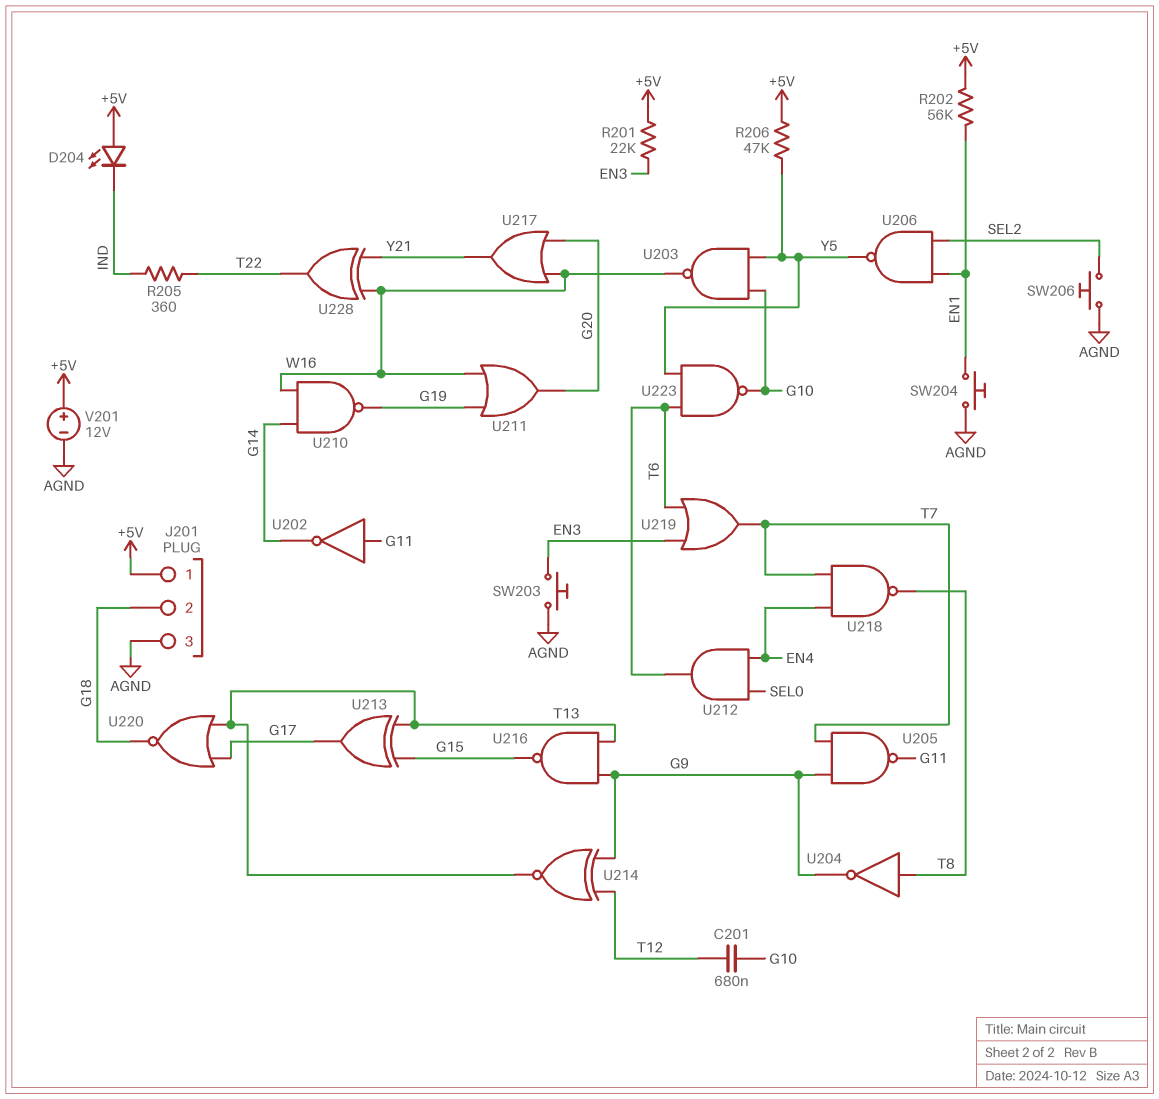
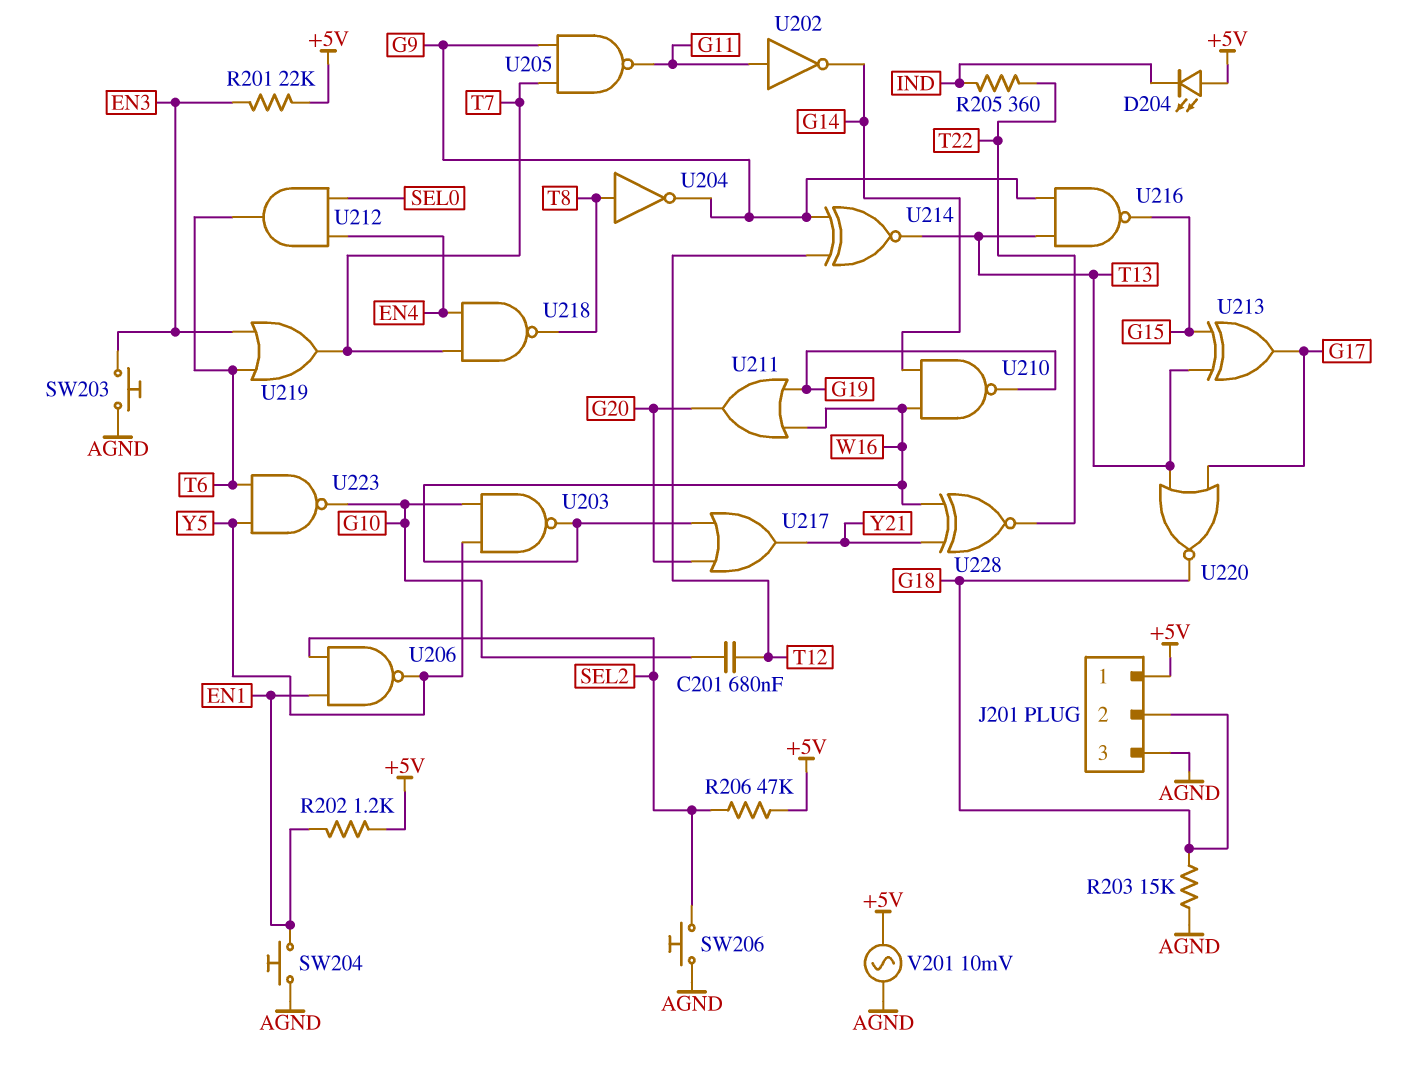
R202: 56k (+5V, EN1) -> 1.2k (+5V, EN1)
R203: none -> 15k (AGND, G18)
R206: 47k (+5V, Y5) -> 47k (+5V, SEL2)
U228: XOR (in W16, in Y21, out T22) -> XNOR (in W16, in Y21, out T22)
V201: 12V (plus +5V, minus AGND) -> AC 10mV (+5V, AGND)

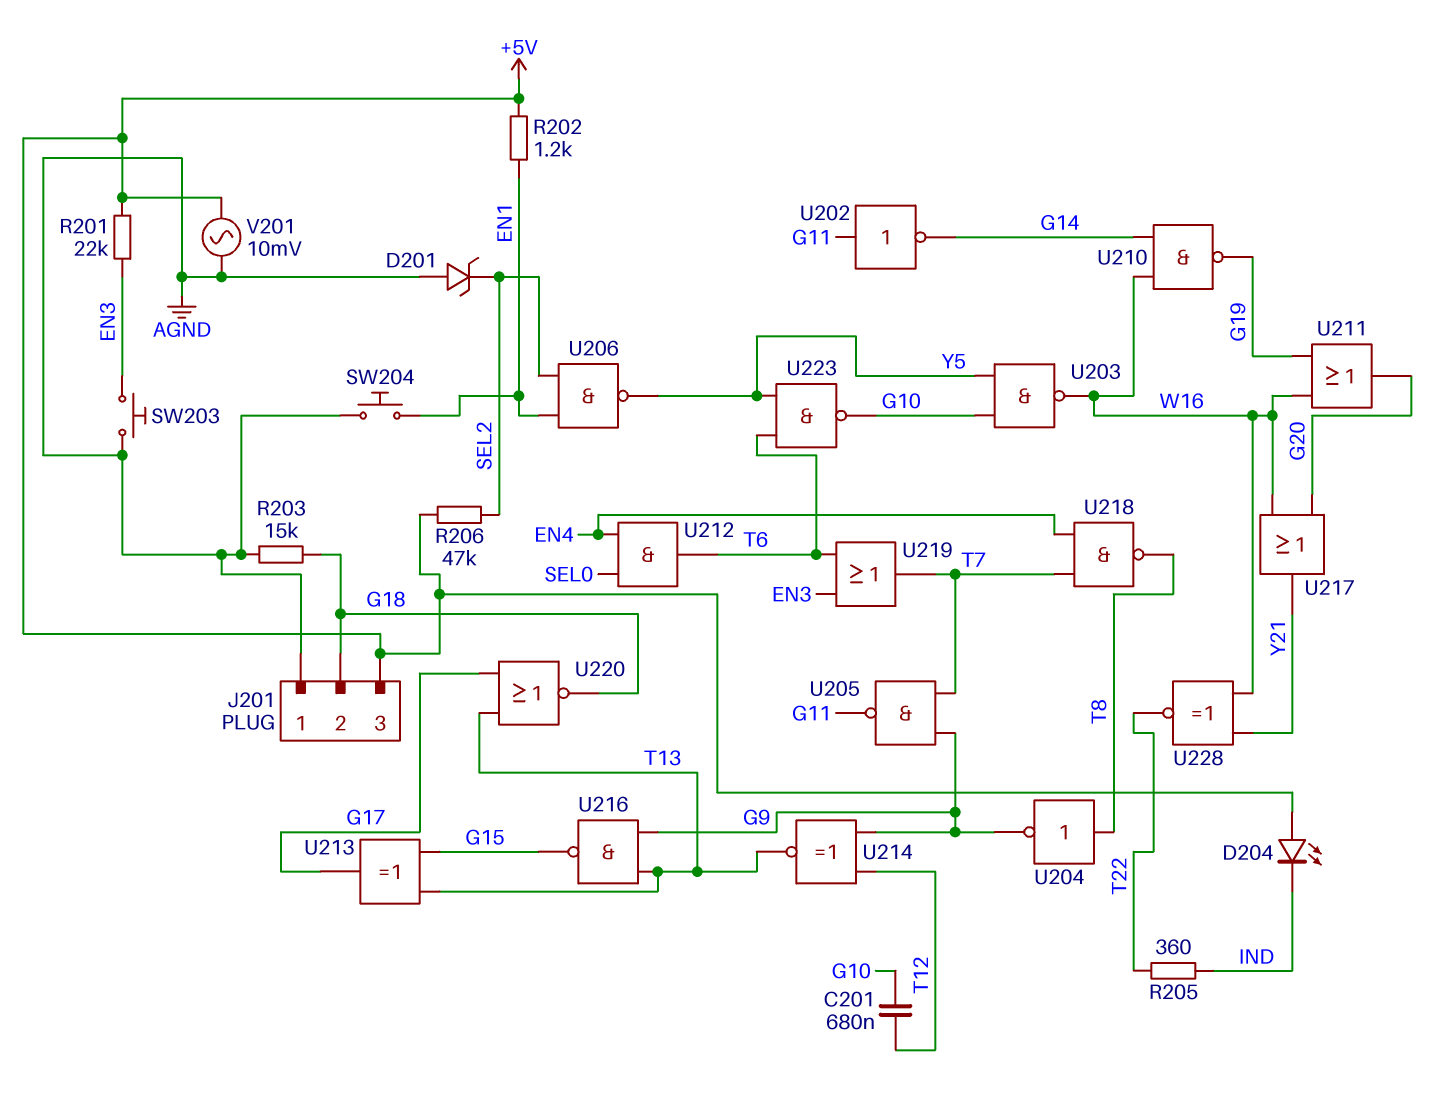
D201: none -> zener (A AGND, K SEL2)
J201 pin 1: +5V -> AGND
J201 pin 3: AGND -> +5V
SW206: button (AGND, SEL2) -> none

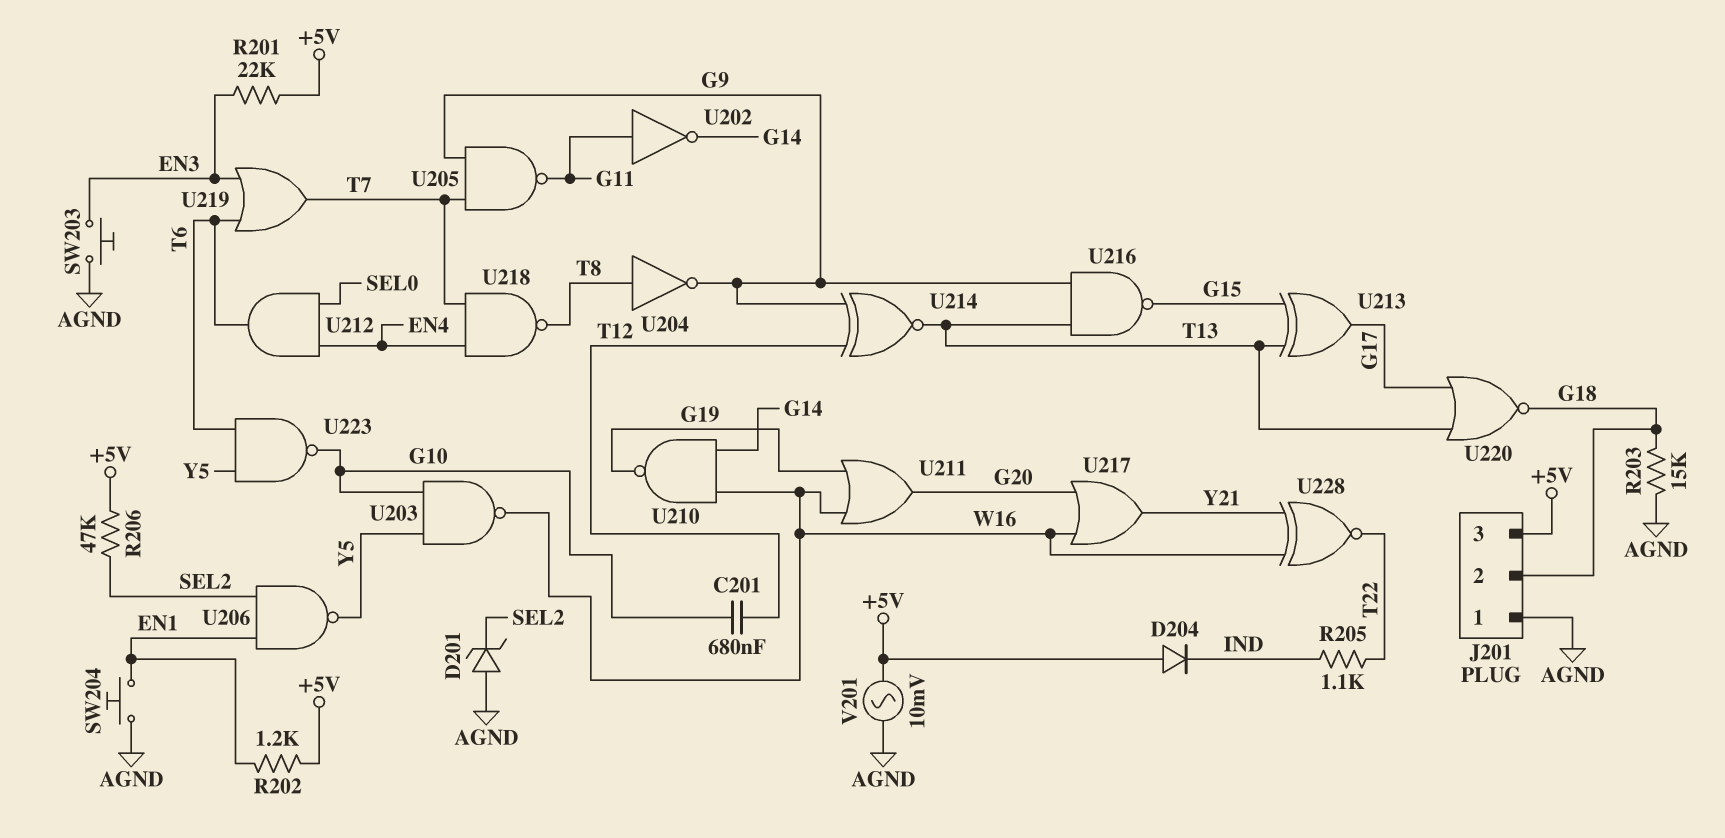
D204: LED (A +5V, K IND) -> diode (A +5V, K IND)
R205: 360 (IND, T22) -> 1.1k (IND, T22)

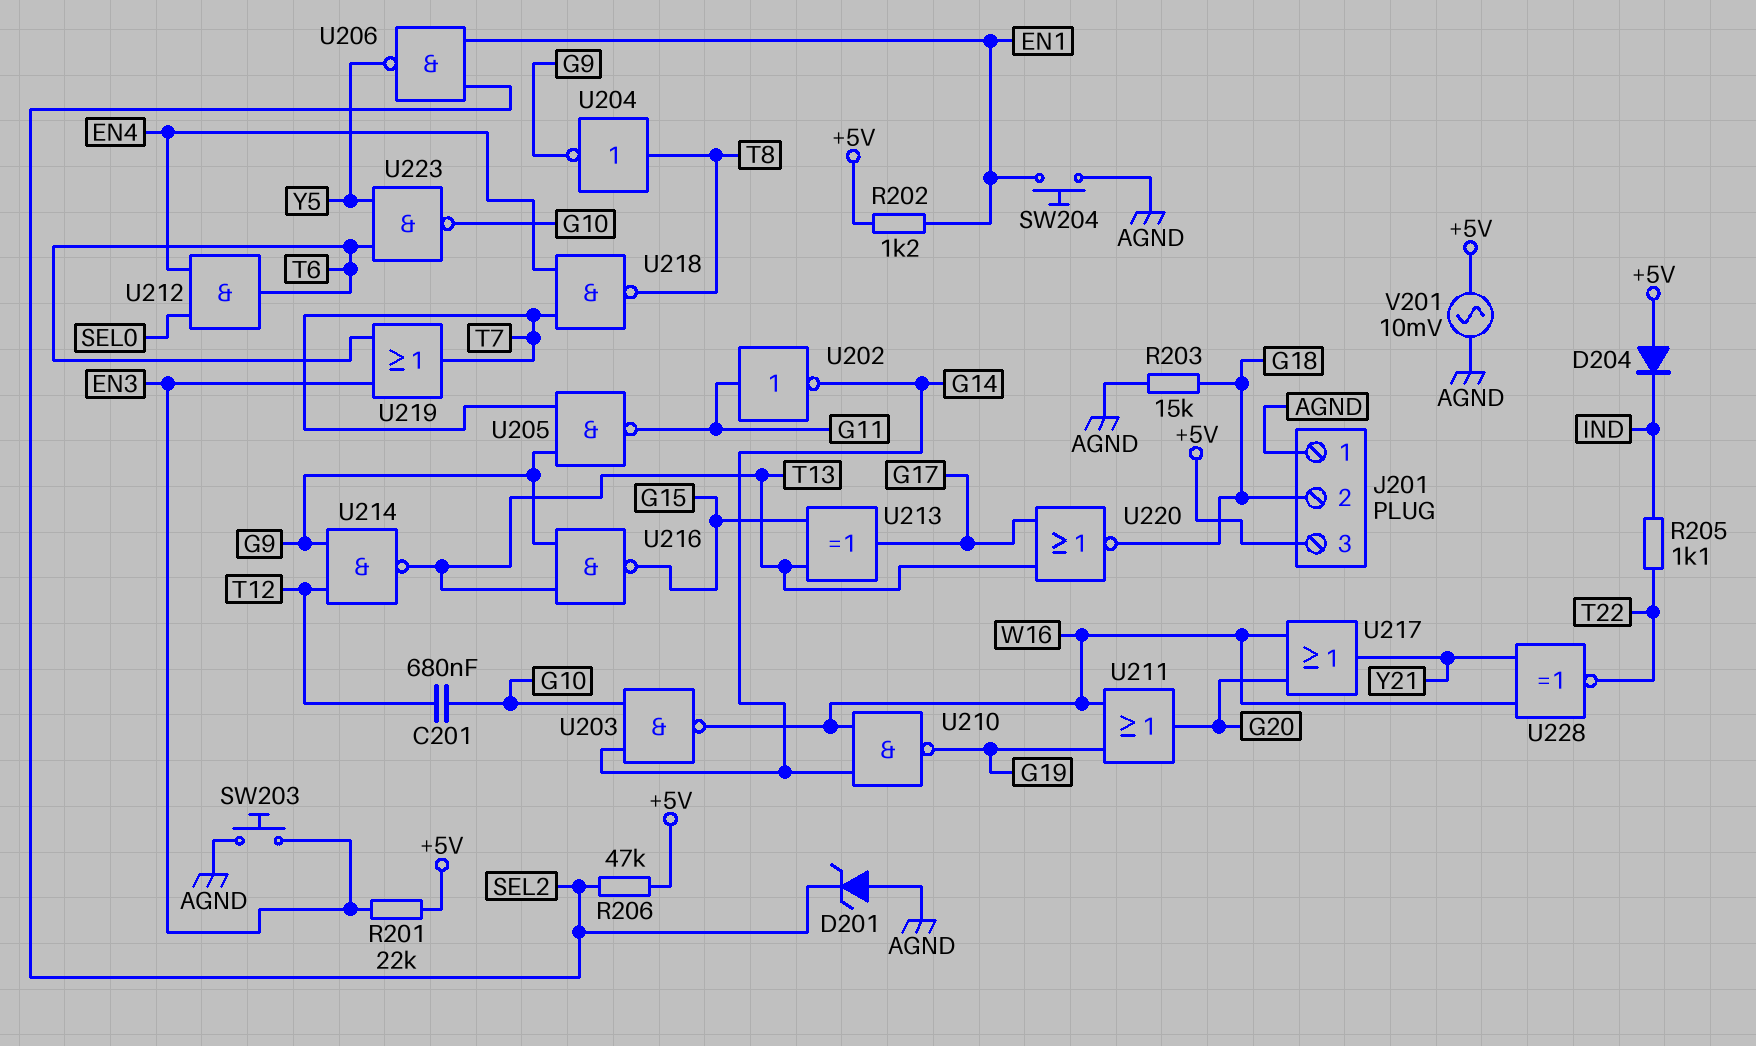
U203: NAND (in G10, in Y5, out W16) -> NAND (in G10, in G14, out W16)
U214: XNOR (in G9, in T12, out T13) -> NAND (in G9, in T12, out T13)

